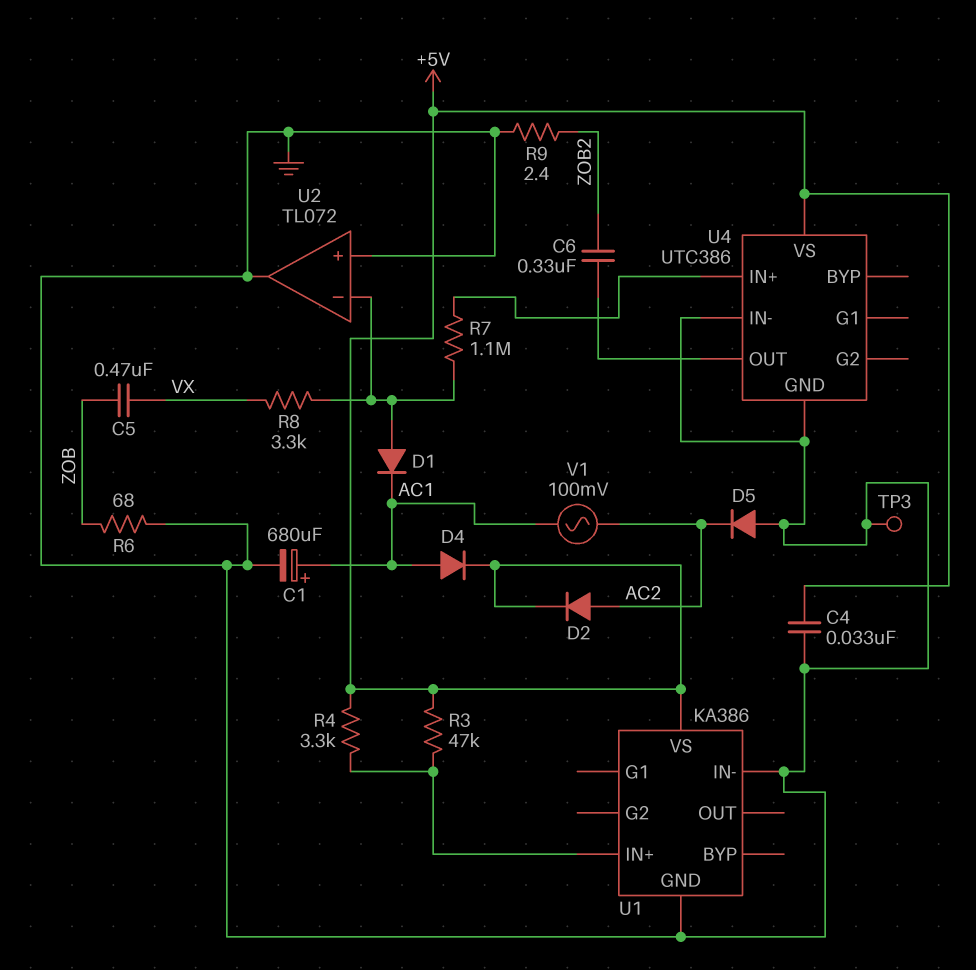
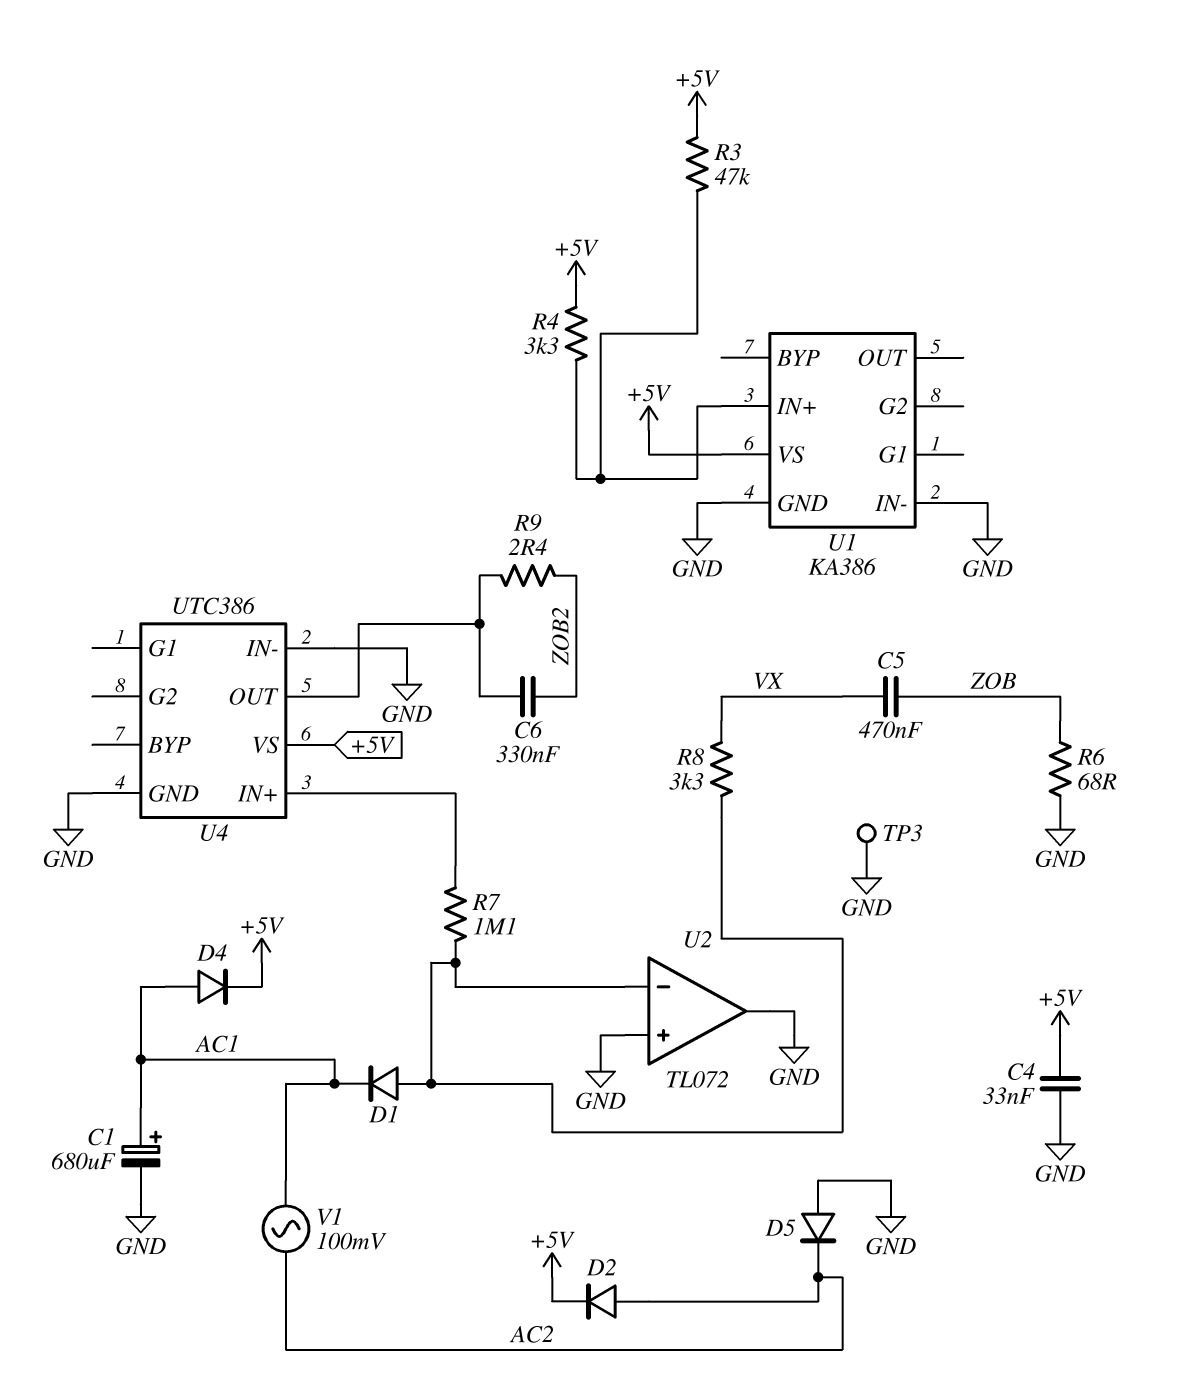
R9: 2.4 (GND, ZOB2) -> 2.4 (U4/OUT, ZOB2)

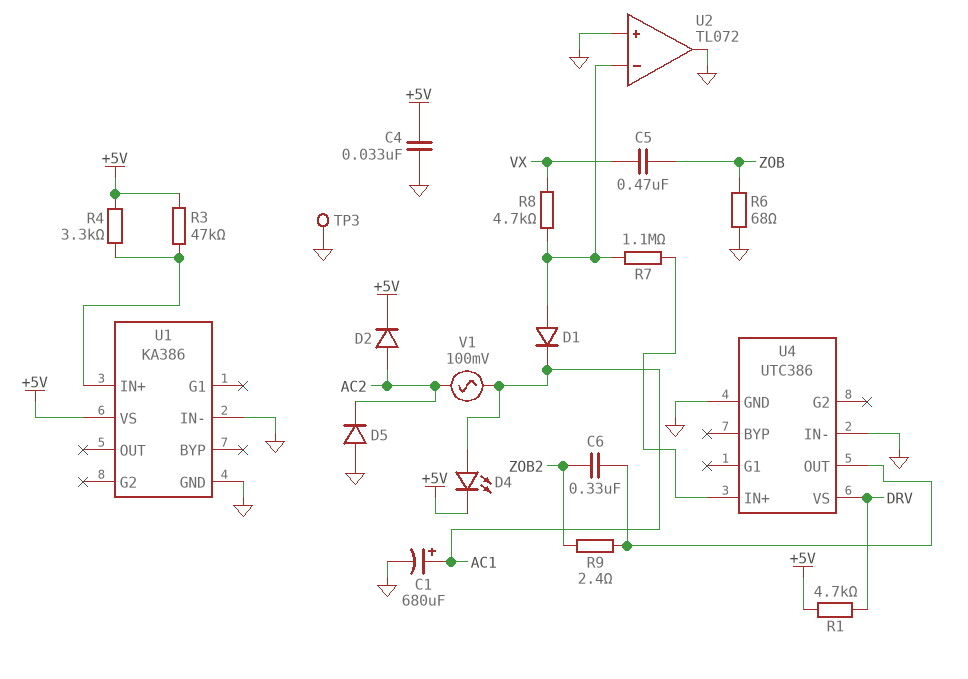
D4: diode (A AC1, K +5V) -> LED (A AC1, K +5V)
R1: none -> 4.7k (+5V, DRV)
R8: 3.3k (U2/in-, VX) -> 4.7k (U2/in-, VX)
U4 pin VS: +5V -> DRV

